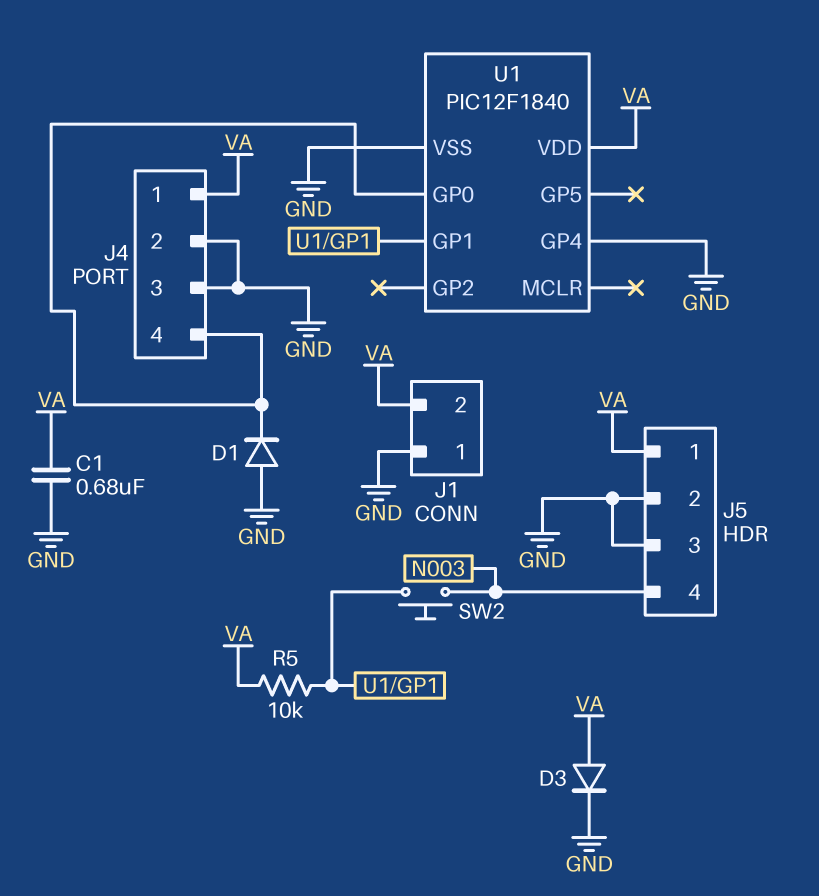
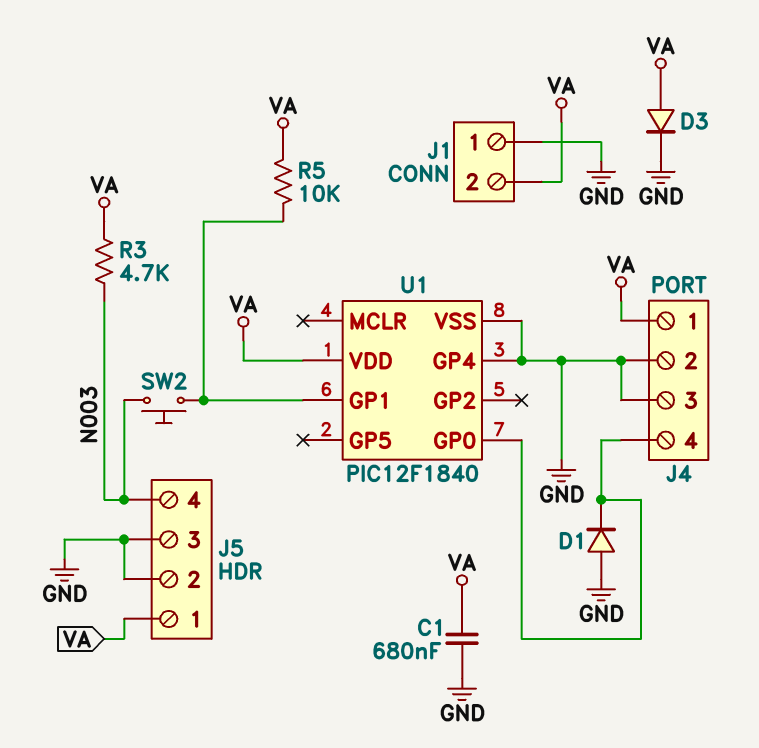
R3: none -> 4.7k (N003, VA)

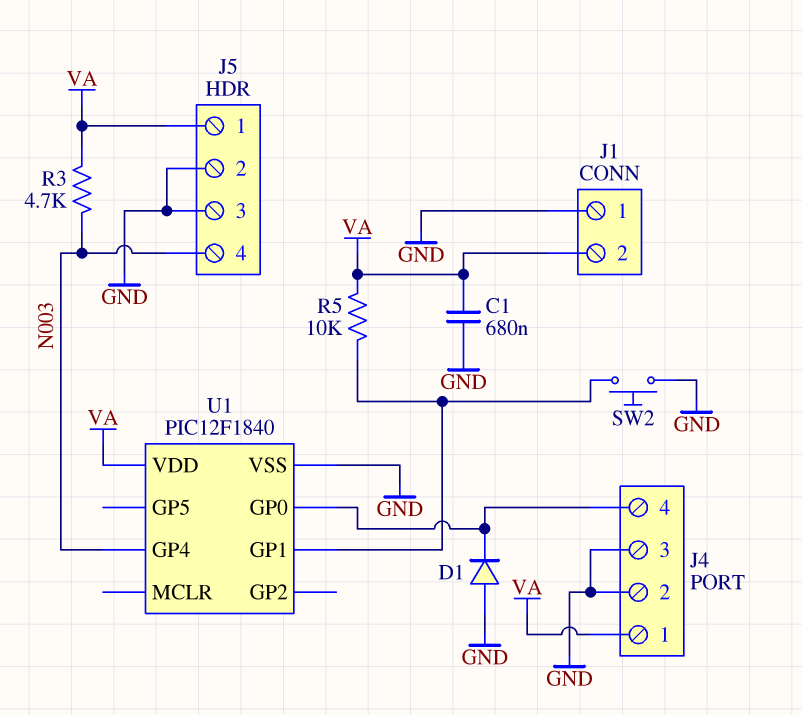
D3: diode (A VA, K GND) -> none
SW2: button (N003, U1/GP1) -> button (GND, U1/GP1)
U1 pin GP4: GND -> N003

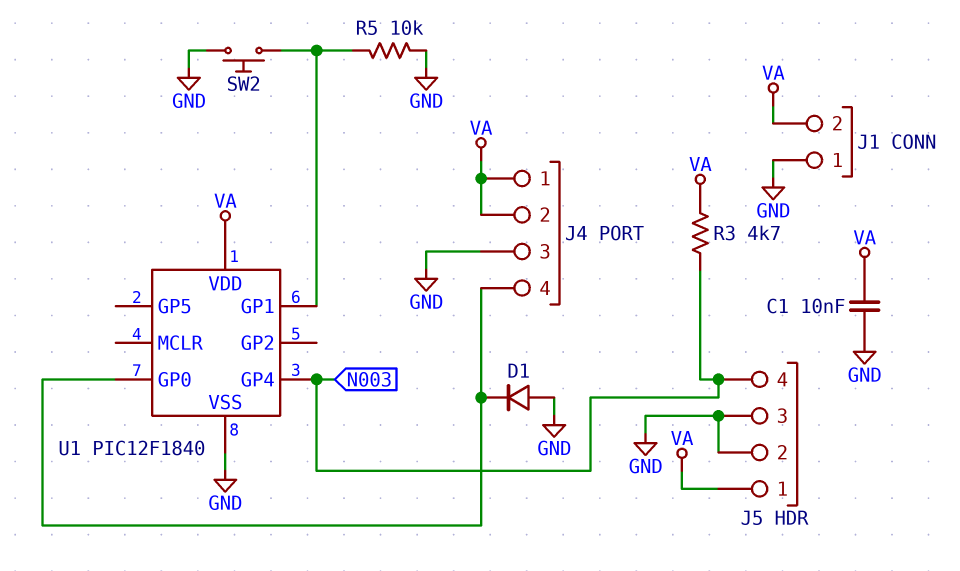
C1: 680nF (GND, VA) -> 10nF (GND, VA)
J4 pin 2: GND -> VA
R5: 10k (U1/GP1, VA) -> 10k (GND, U1/GP1)

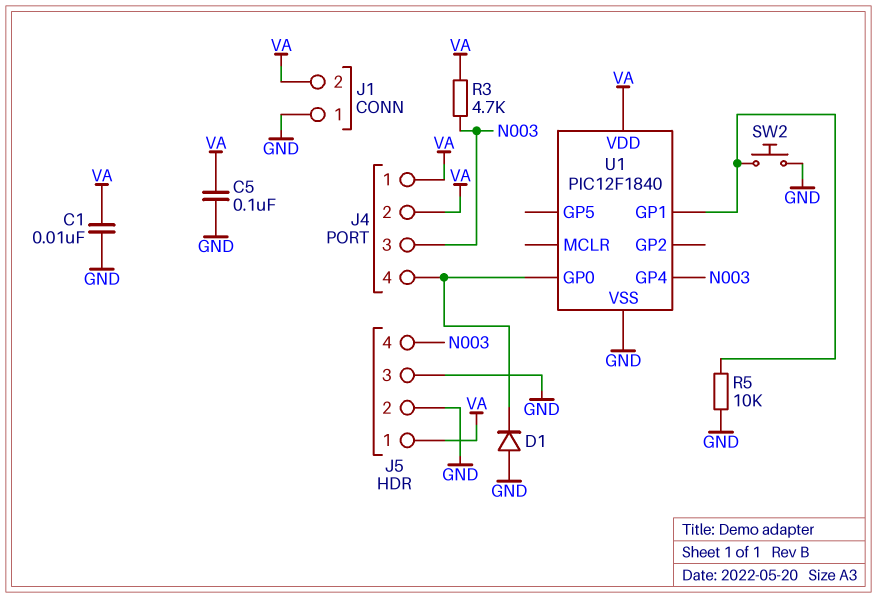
C5: none -> 100nF (GND, VA)
J4 pin 3: GND -> N003

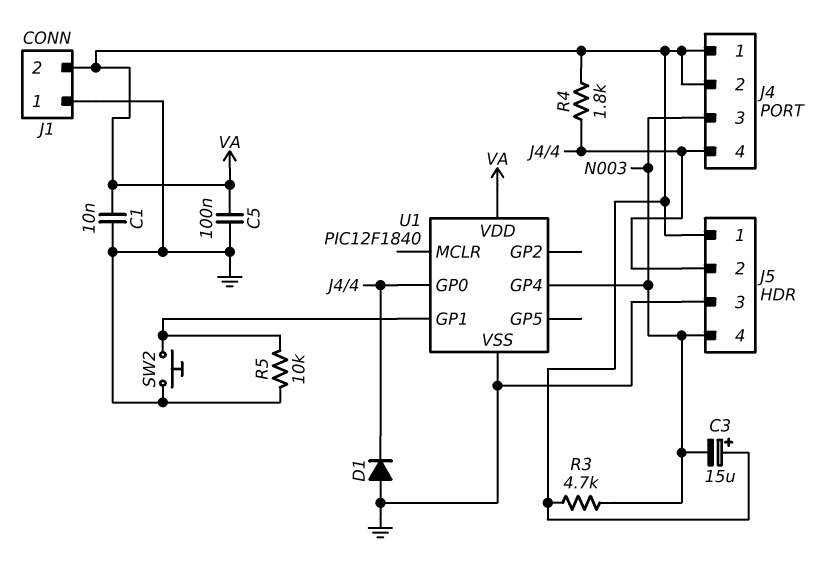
C3: none -> 15uF (plus VA, minus N003)
J5 pin 2: GND -> J4/4
R4: none -> 1.8k (J4/4, VA)

